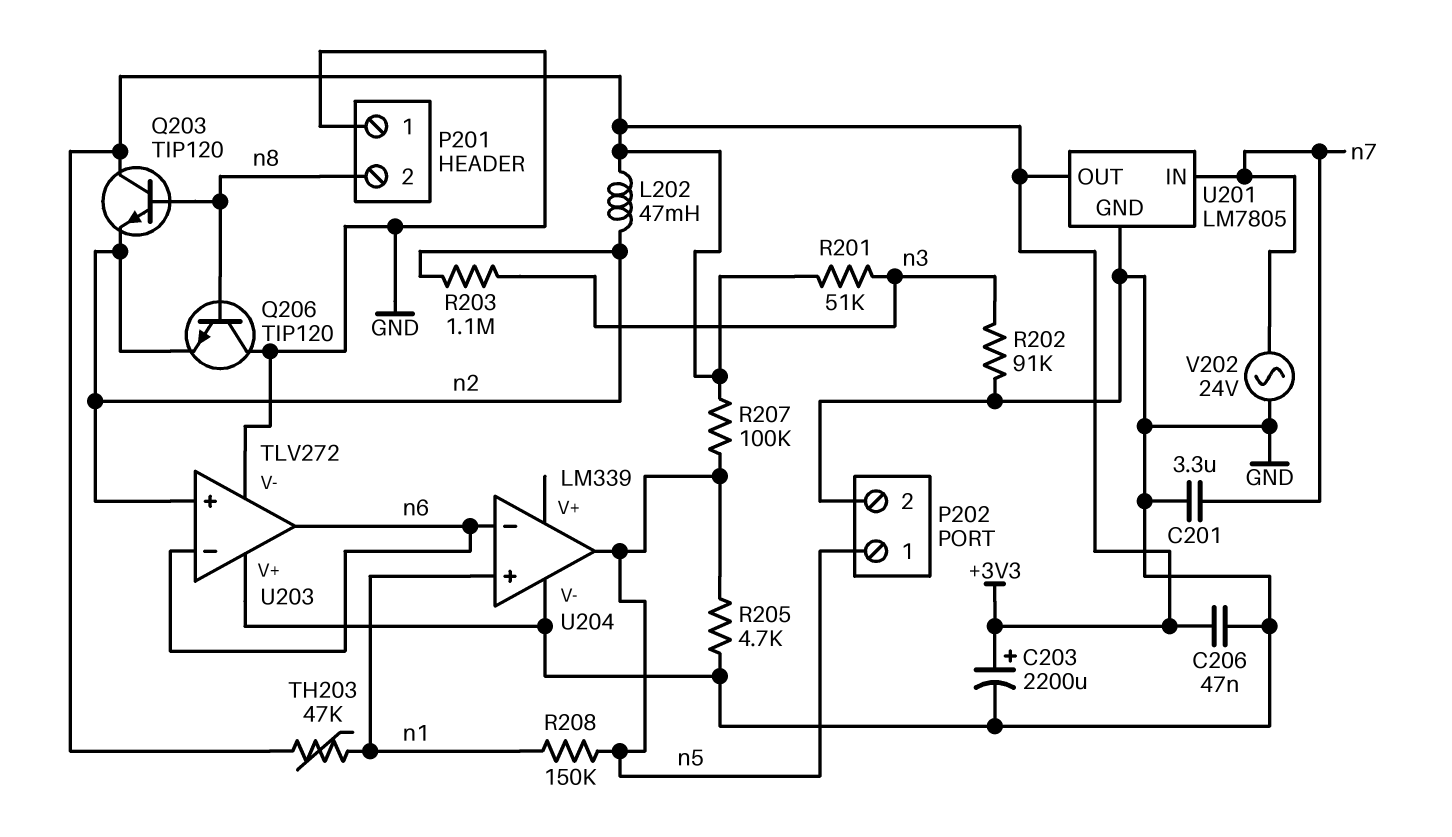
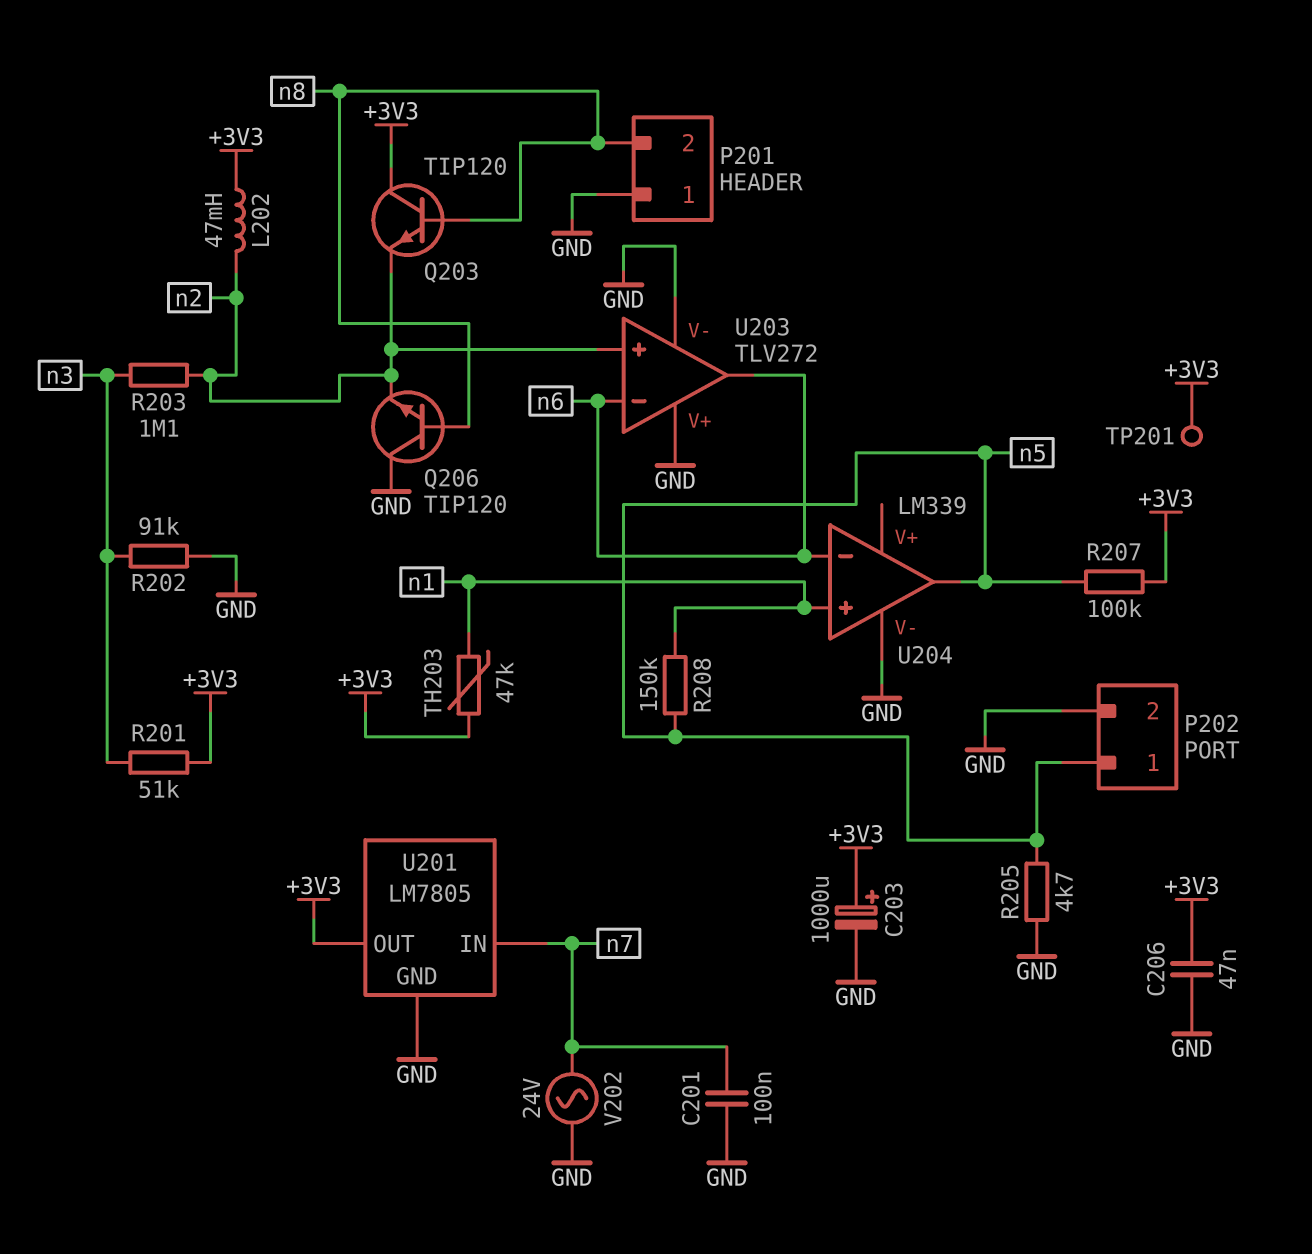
C201: 3.3uF (GND, n7) -> 100nF (GND, n7)
C203: 2200uF (plus +3V3, minus GND) -> 1000uF (plus +3V3, minus GND)
TP201: none -> test point (+3V3)

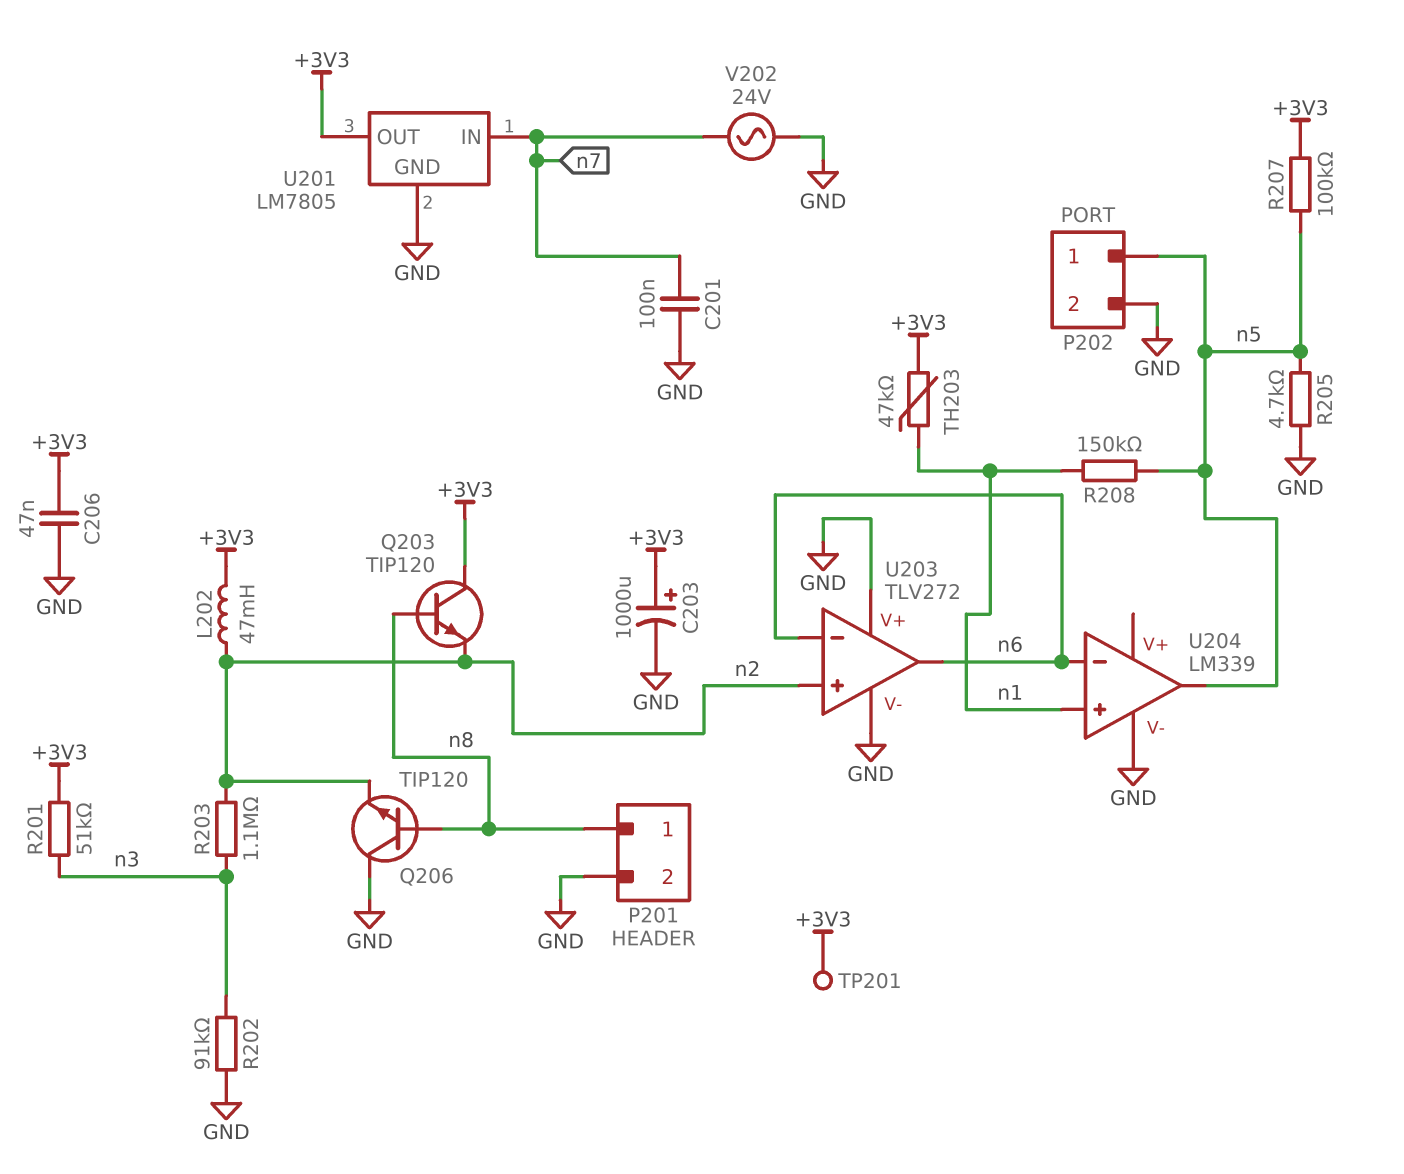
P201 pin 1: GND -> n8
P201 pin 2: n8 -> GND

